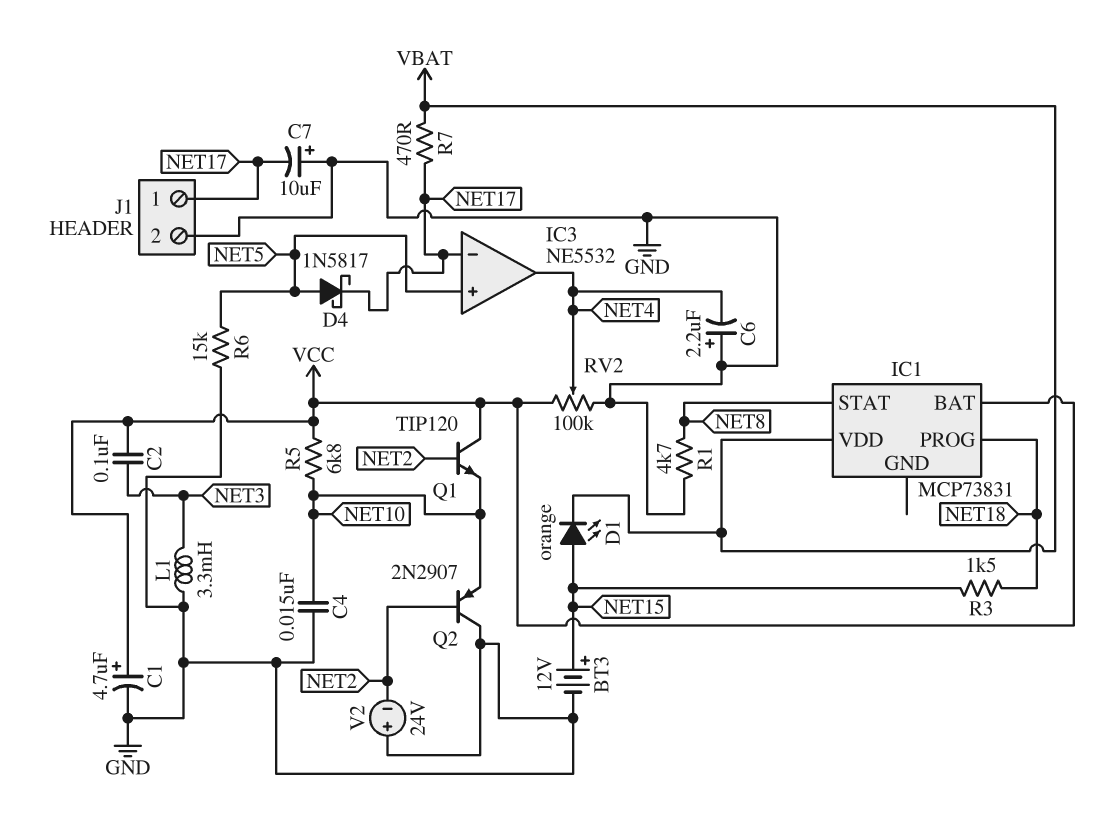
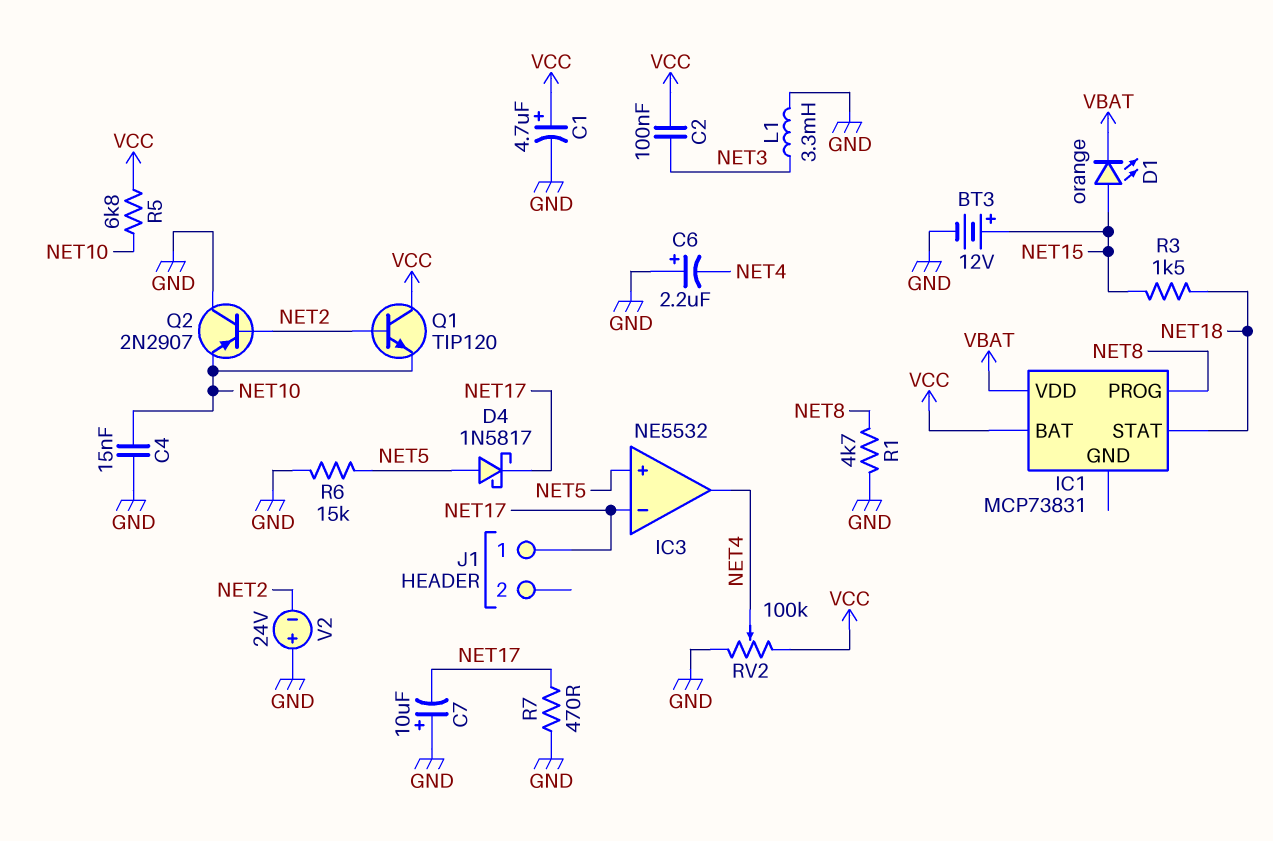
IC1 pin PROG: NET18 -> NET8
IC1 pin STAT: NET8 -> NET18
J1 pin 2: GND -> none
R7: 470 (NET17, VBAT) -> 470 (GND, NET17)

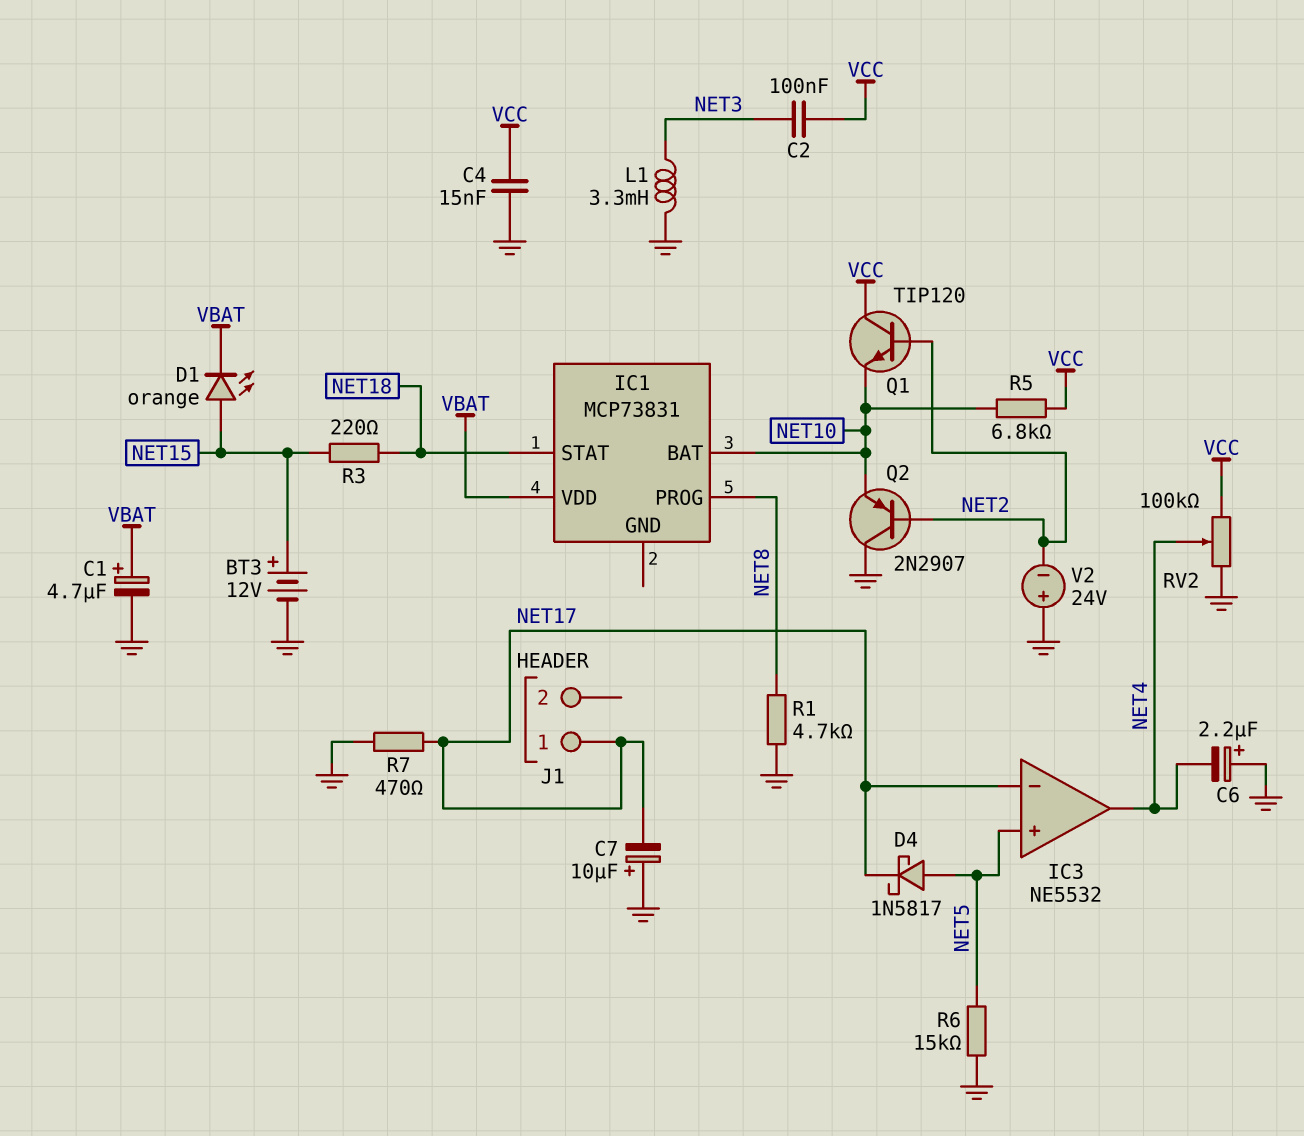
C1: 4.7uF (plus VCC, minus GND) -> 4.7uF (plus VBAT, minus GND)
C4: 15nF (GND, NET10) -> 15nF (GND, VCC)
IC1 pin BAT: VCC -> NET10
R3: 1.5k (NET15, NET18) -> 220 (NET15, NET18)

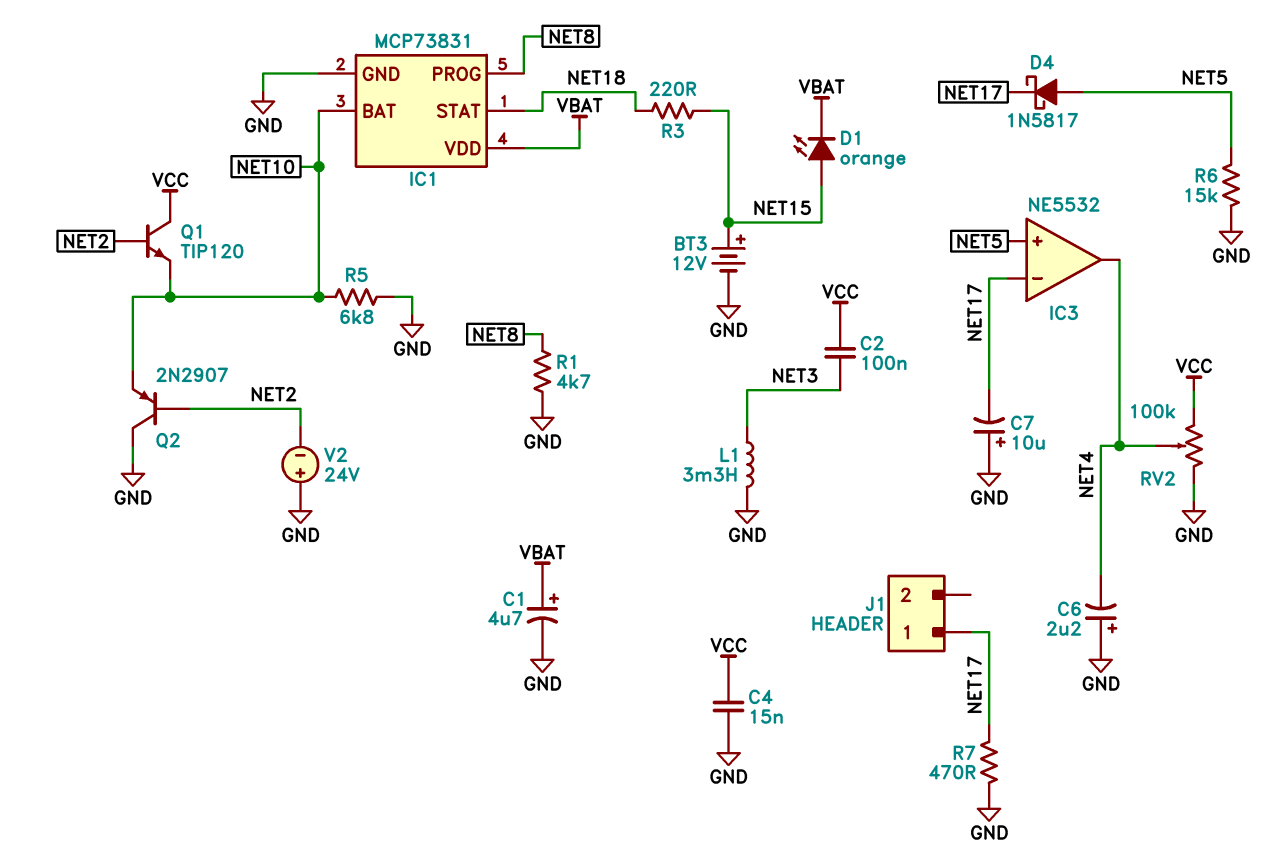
IC1 pin GND: none -> GND
R5: 6.8k (NET10, VCC) -> 6.8k (GND, NET10)

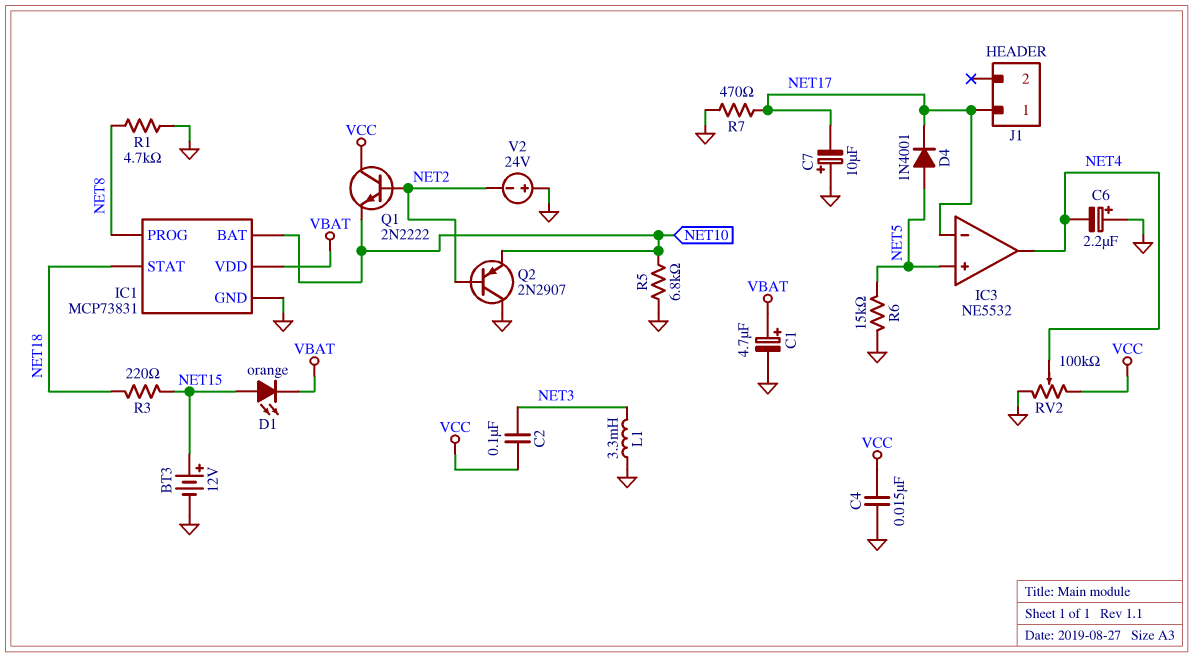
D4: schottky 1N5817 (A NET5, K NET17) -> diode 1N4001 (A NET5, K NET17)
Q1: NPN TIP120 (B NET2, C VCC, E NET10) -> NPN 2N2222 (B NET2, C VCC, E NET10)

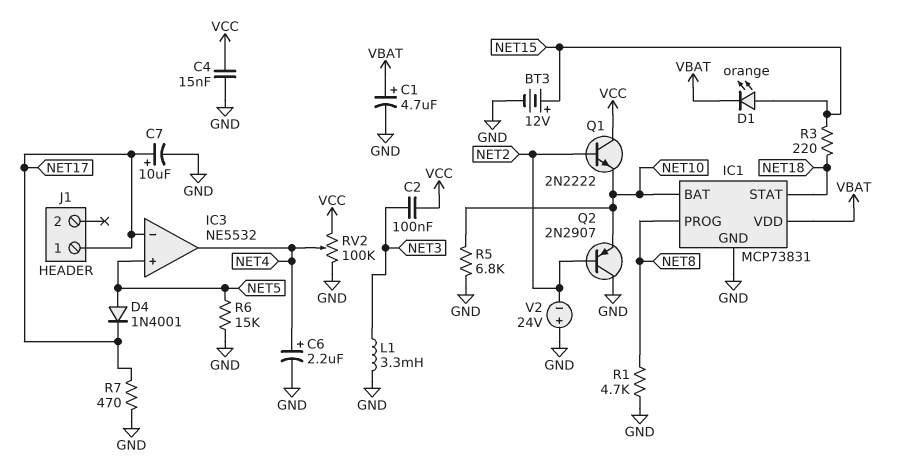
C6: 2.2uF (plus GND, minus NET4) -> 2.2uF (plus NET4, minus GND)
C7: 10uF (plus GND, minus NET17) -> 10uF (plus NET17, minus GND)

